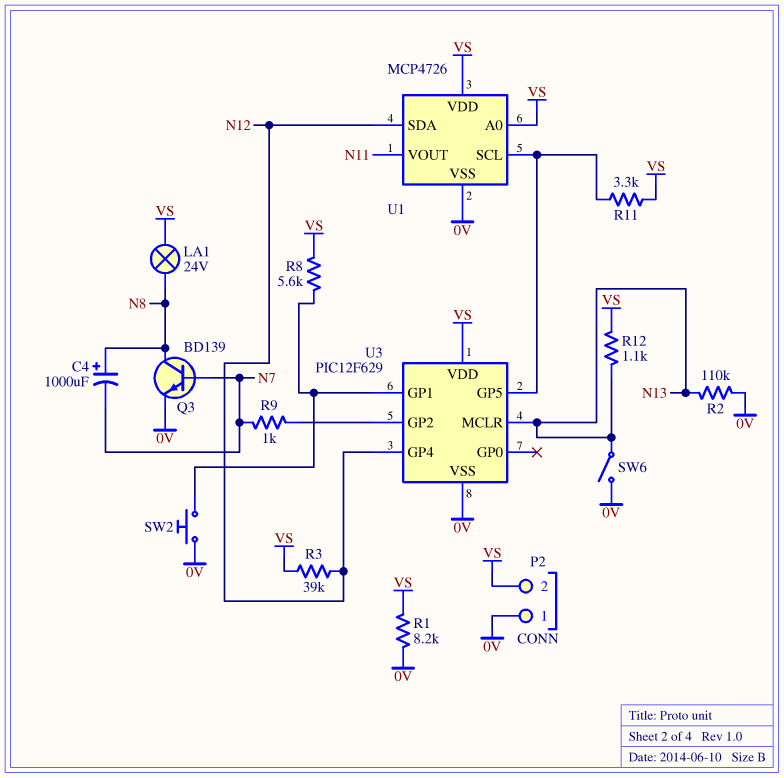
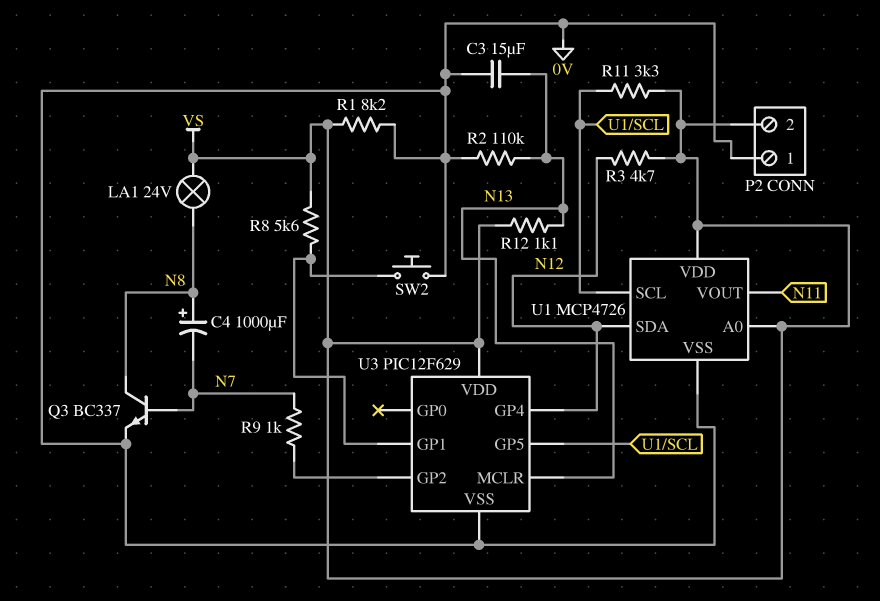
C3: none -> 15uF (0V, N13)
Q3: NPN BD139 (B N7, C N8, E 0V) -> NPN BC337 (B N7, C N8, E 0V)
R3: 39k (N12, VS) -> 4.7k (N12, VS)
SW6: switch (0V, N13) -> none

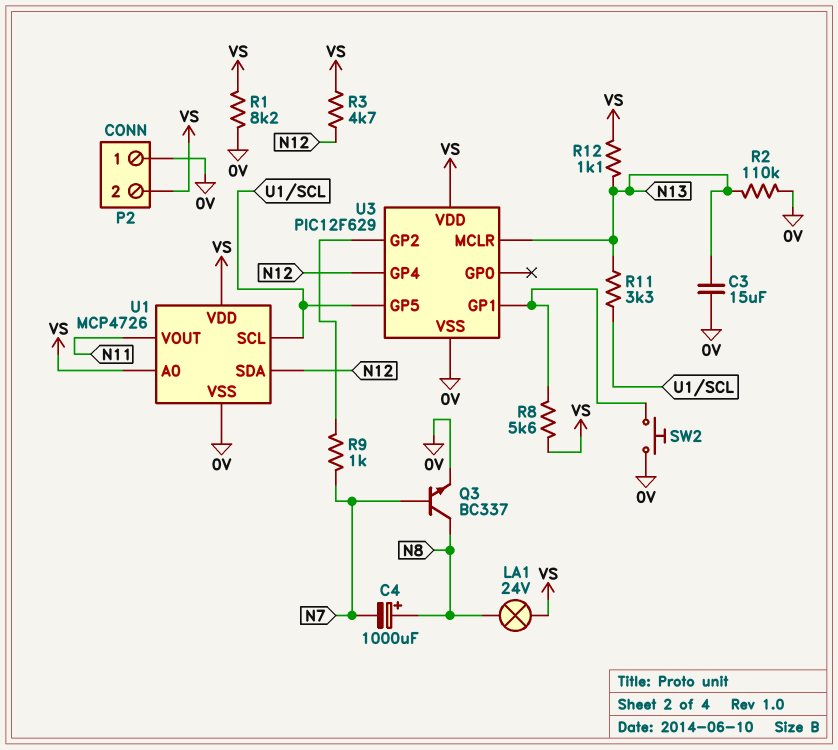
R11: 3.3k (U1/SCL, VS) -> 3.3k (N13, U1/SCL)

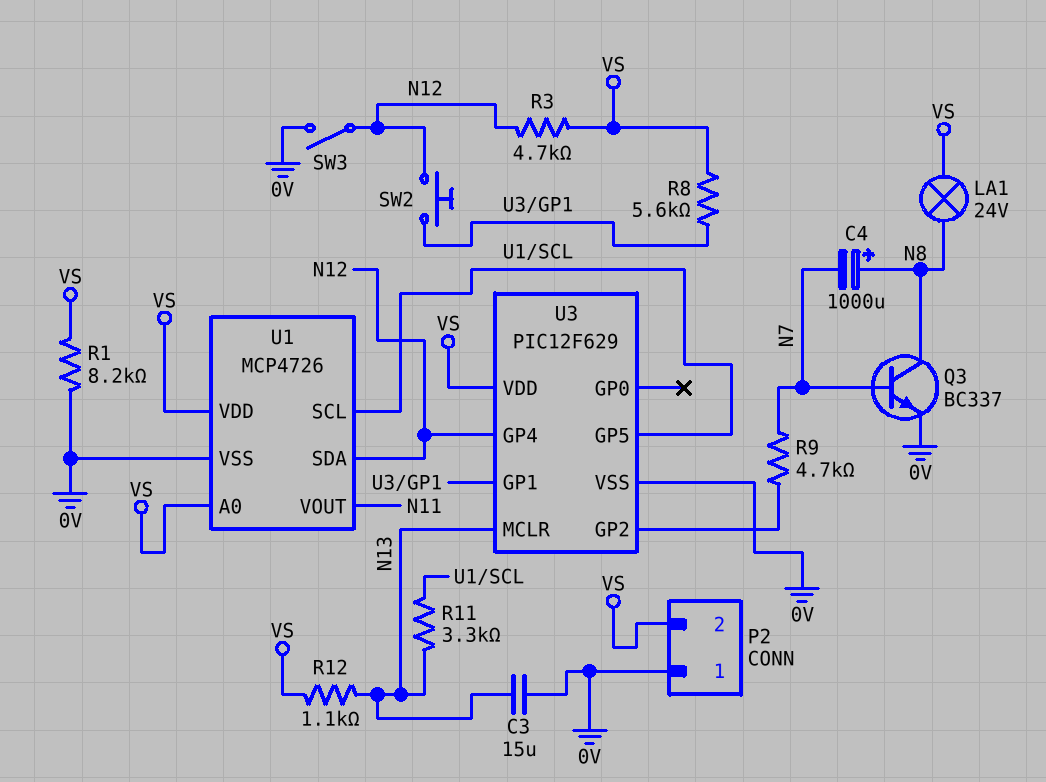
R2: 110k (0V, N13) -> none
R9: 1k (N7, U3/GP2) -> 4.7k (N7, U3/GP2)
SW2: button (0V, U3/GP1) -> button (N12, U3/GP1)
SW3: none -> switch (0V, N12)

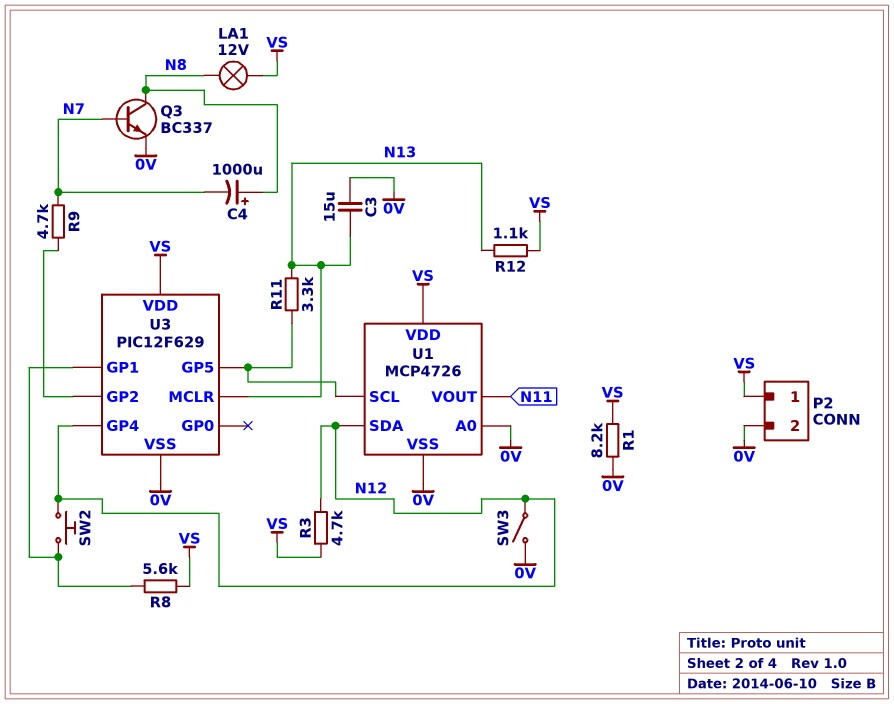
LA1: lamp 24V (N8, VS) -> lamp 12V (N8, VS)
P2 pin 1: 0V -> VS
P2 pin 2: VS -> 0V
U1 pin A0: VS -> 0V

